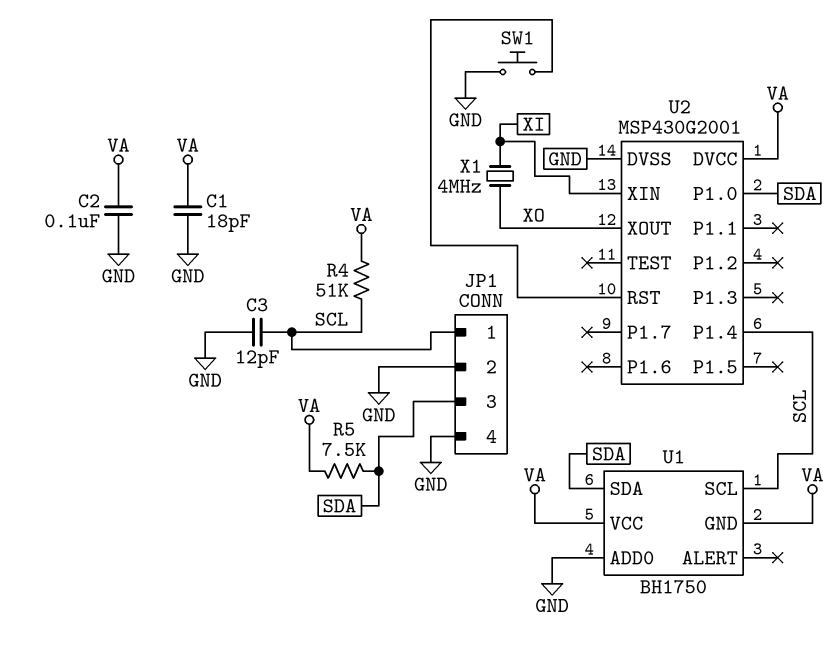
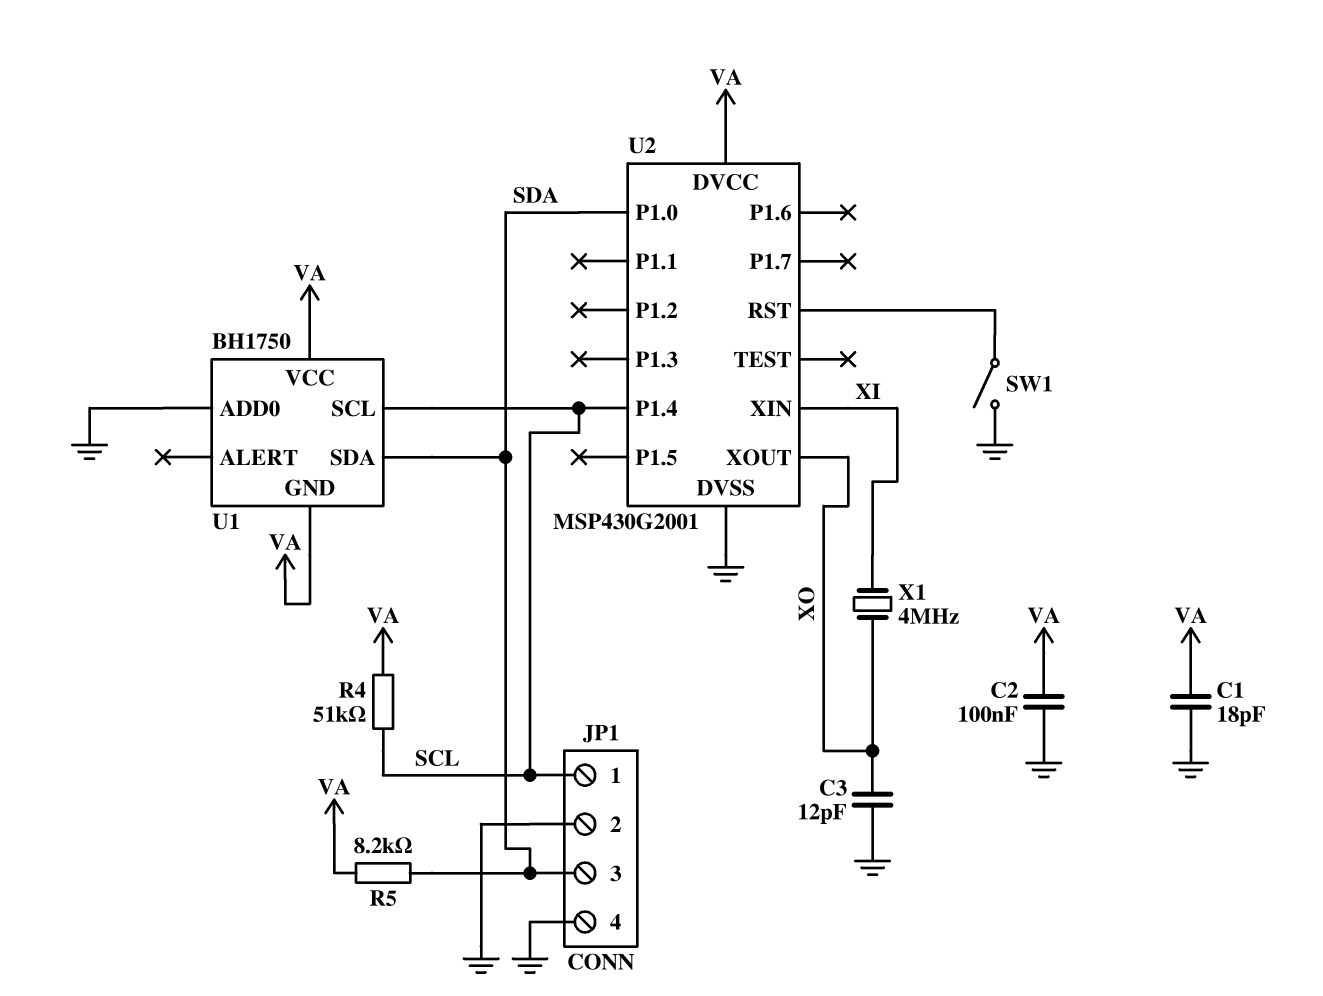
C3: 12pF (GND, SCL) -> 12pF (GND, XO)
R5: 7.5k (SDA, VA) -> 8.2k (SDA, VA)
SW1: button (GND, U2/RST) -> switch (GND, U2/RST)

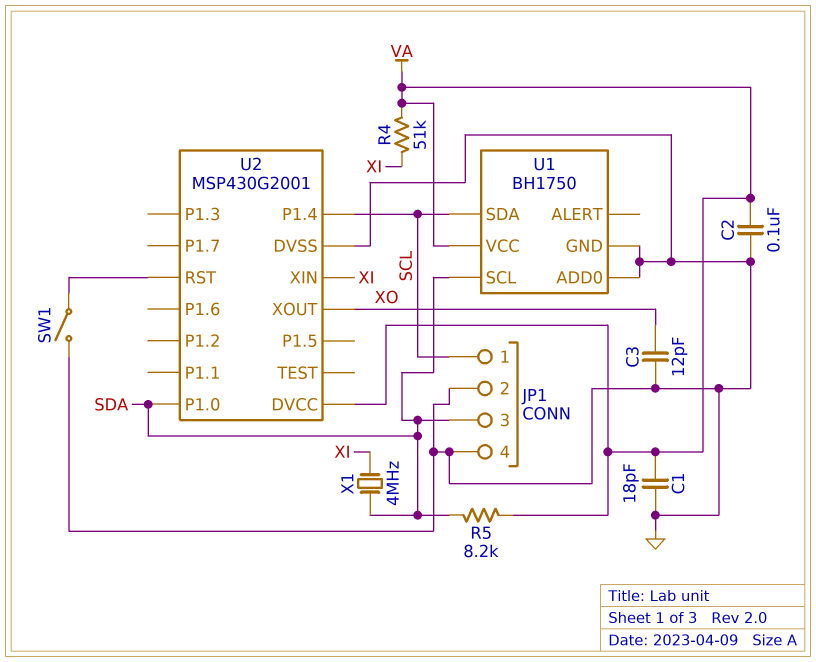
R4: 51k (SCL, VA) -> 51k (VA, XI)
U1 pin GND: VA -> GND
U1 pin SCL: SCL -> SDA
U1 pin SDA: SDA -> SCL
X1: 4MHz (XI, XO) -> 4MHz (SDA, XI)

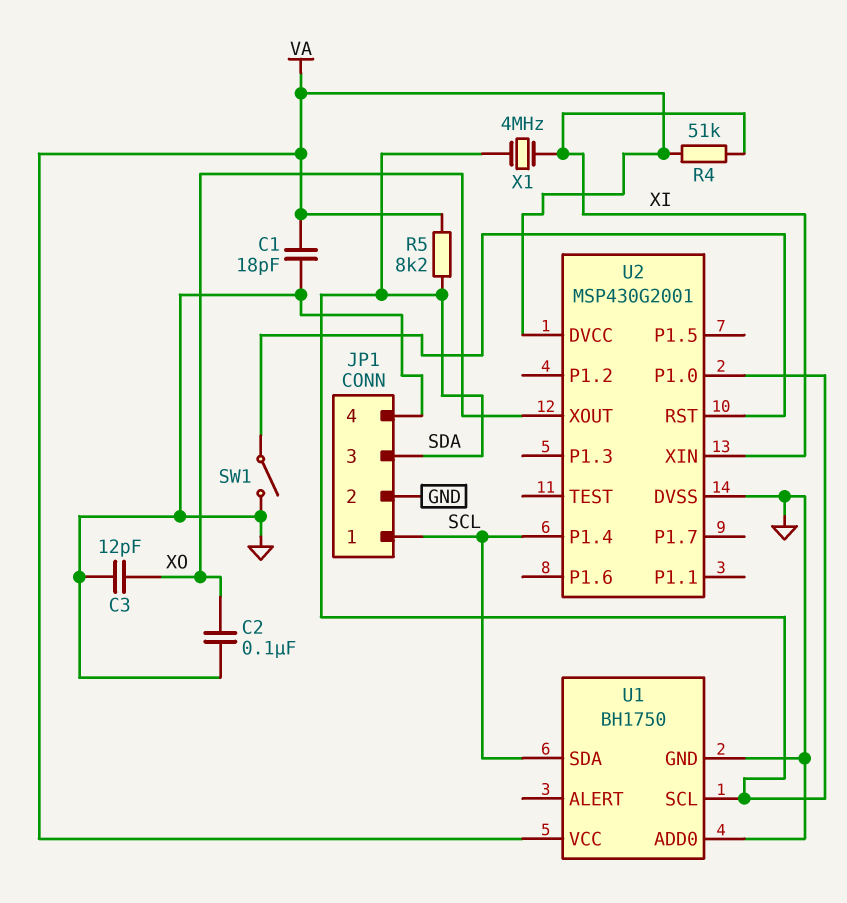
C2: 100nF (GND, VA) -> 100nF (GND, XO)

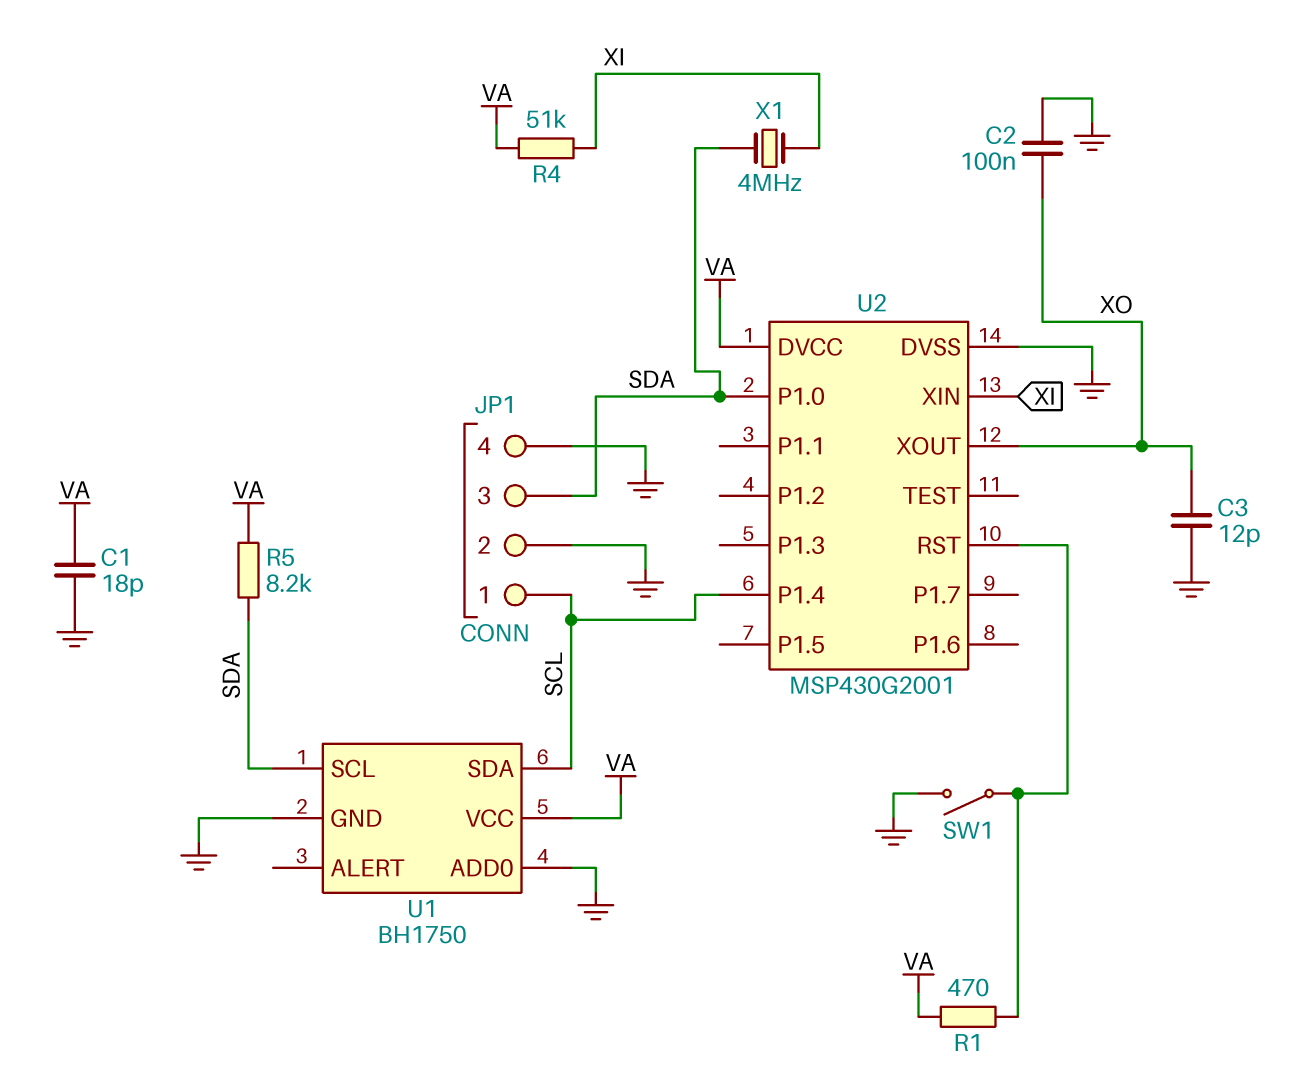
R1: none -> 470 (U2/RST, VA)

